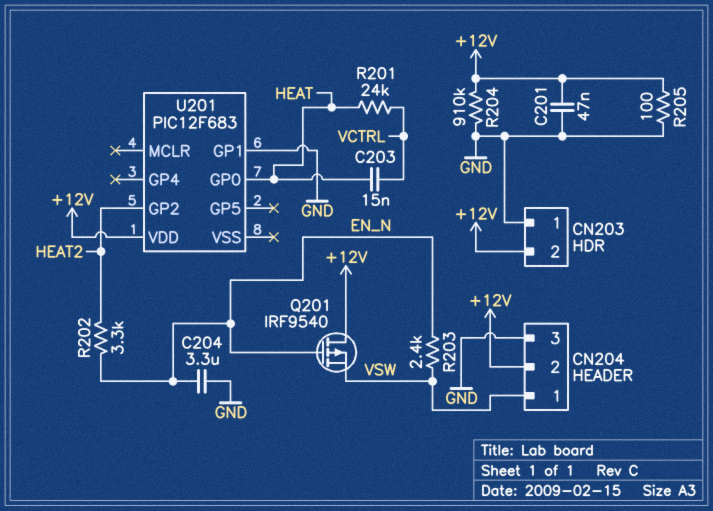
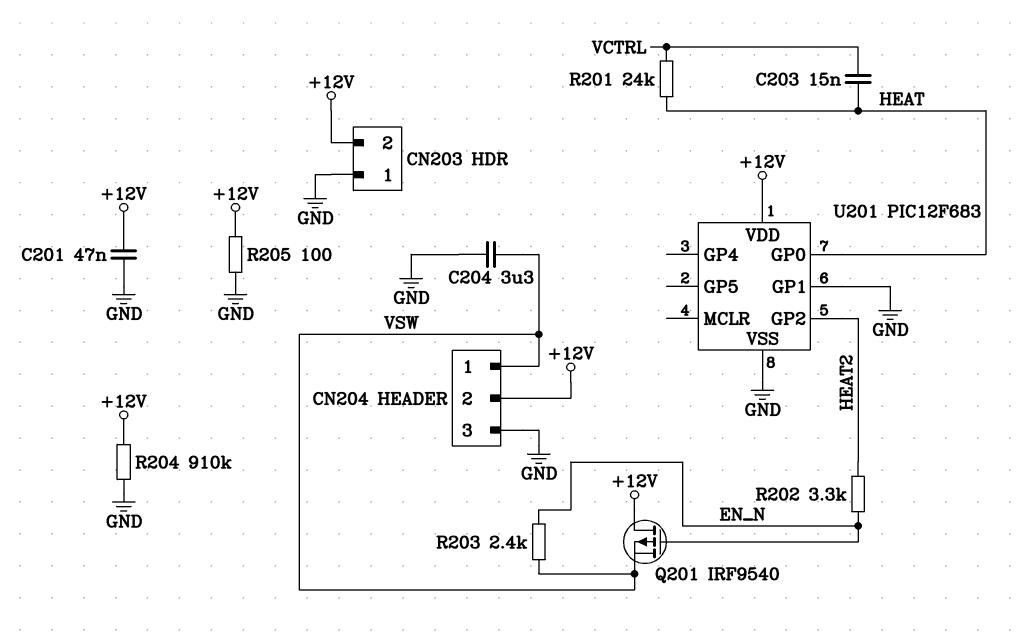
C204: 3.3uF (EN_N, GND) -> 3.3uF (GND, VSW)
U201 pin VSS: none -> GND

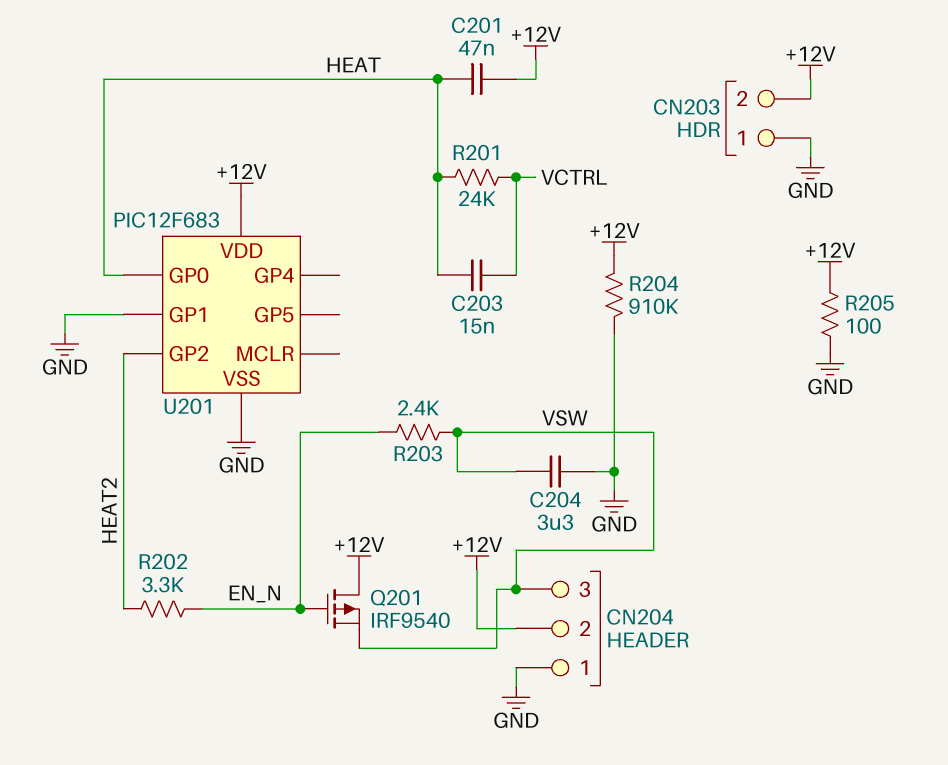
C201: 47nF (+12V, GND) -> 47nF (+12V, HEAT)
CN204 pin 1: VSW -> GND
CN204 pin 3: GND -> VSW

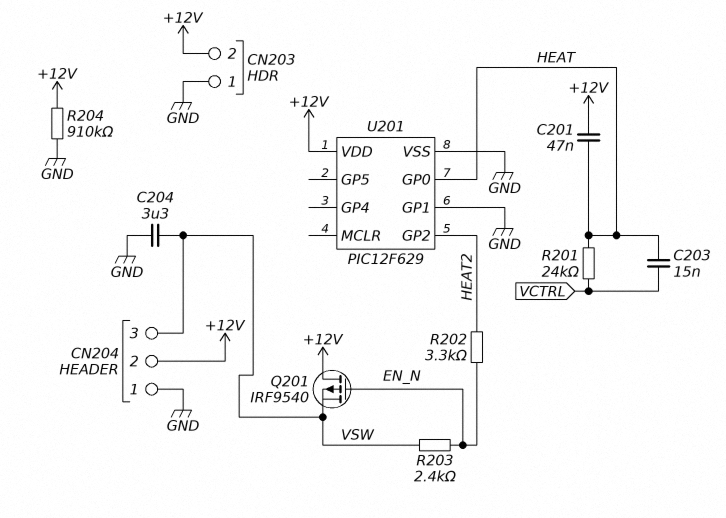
R205: 100 (+12V, GND) -> none
U201: PIC12F683 -> PIC12F629

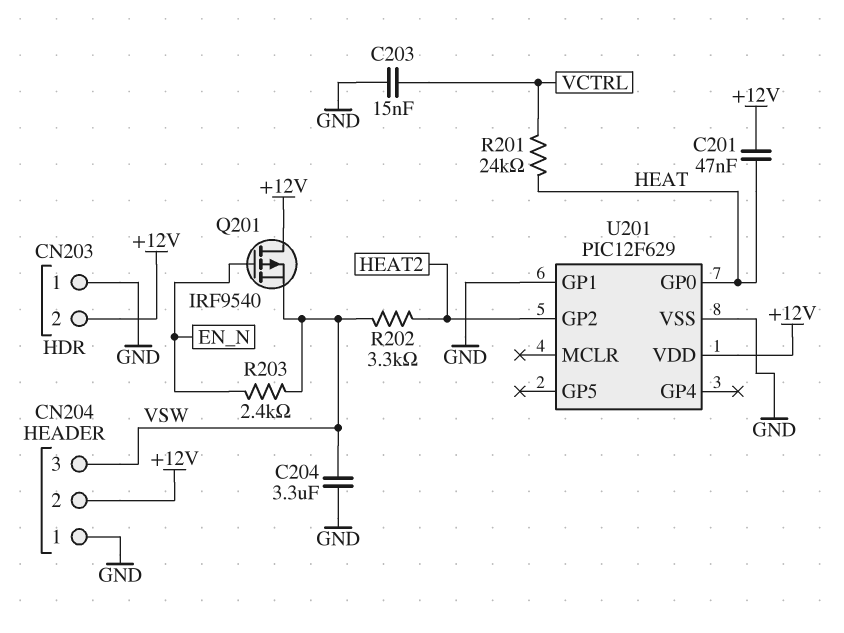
C203: 15nF (HEAT, VCTRL) -> 15nF (GND, VCTRL)
R202: 3.3k (EN_N, HEAT2) -> 3.3k (HEAT2, VSW)
R204: 910k (+12V, GND) -> none

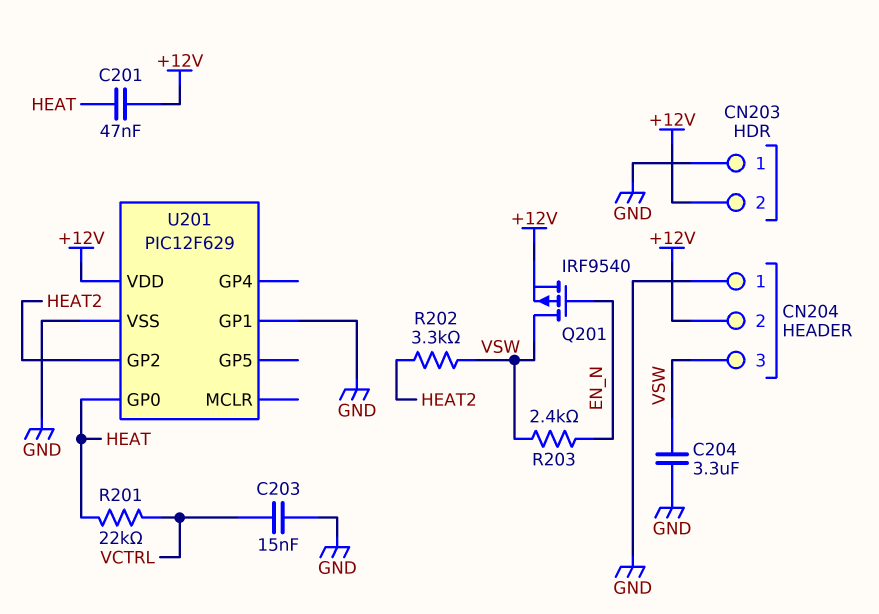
Q201: PMOS IRF9540 (G EN_N, D +12V, S VSW) -> PMOS IRF9540 (G EN_N, D VSW, S +12V)
R201: 24k (HEAT, VCTRL) -> 22k (HEAT, VCTRL)

